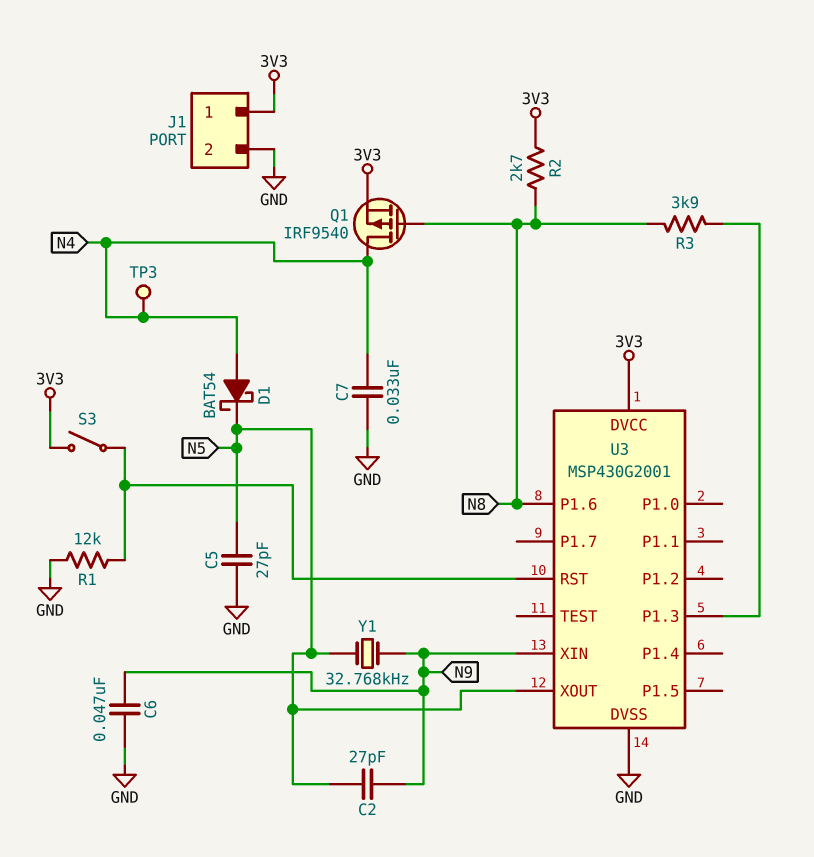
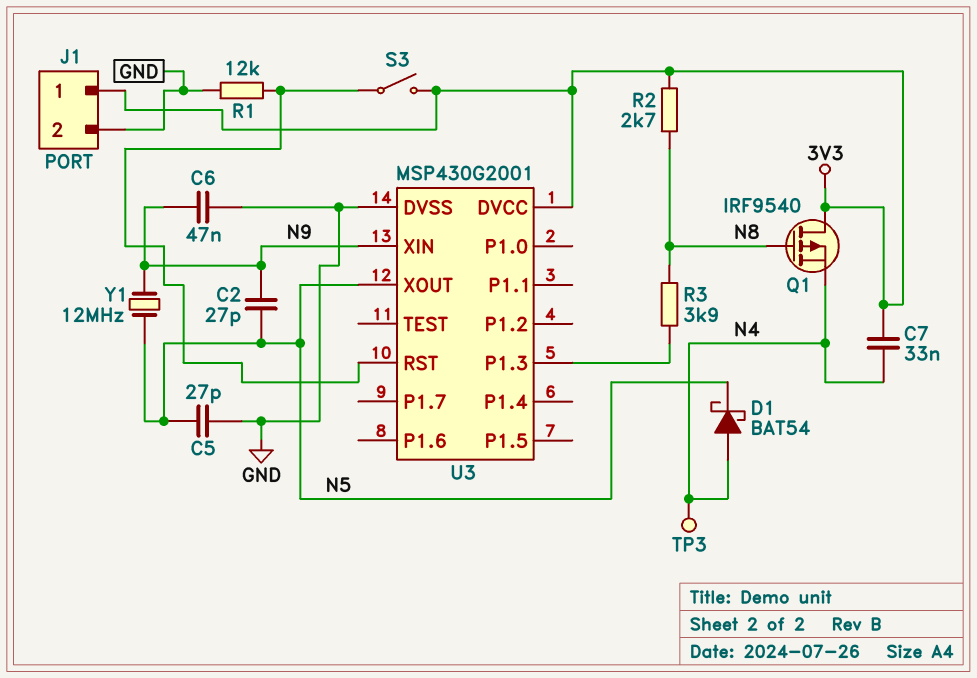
C7: 33nF (GND, N4) -> 33nF (3V3, N4)
Q1: PMOS IRF9540 (G N8, D N4, S 3V3) -> PMOS IRF9540 (G N8, D 3V3, S N4)
U3 pin P1.6: N8 -> none
Y1: 32.768kHz (N5, N9) -> 12MHz (N5, N9)

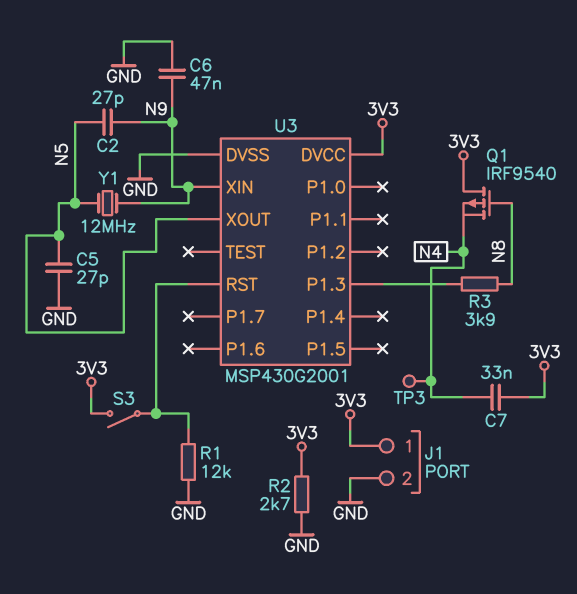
D1: schottky BAT54 (A N4, K N5) -> none
R2: 2.7k (3V3, N8) -> 2.7k (3V3, GND)

